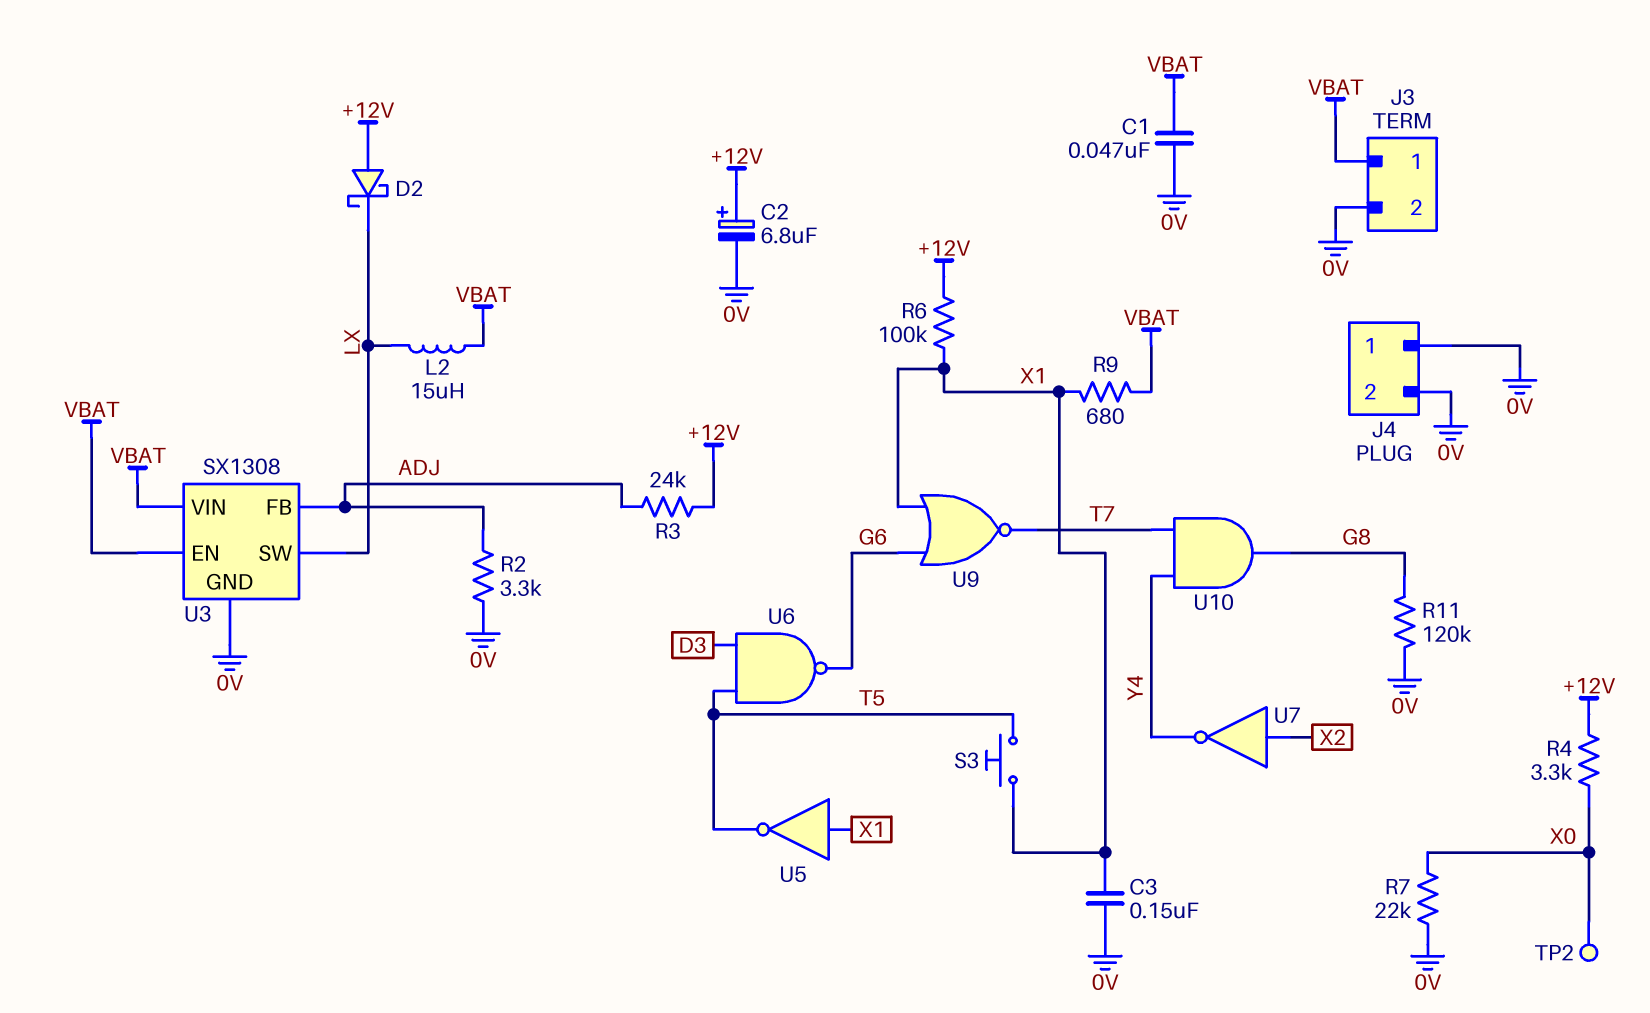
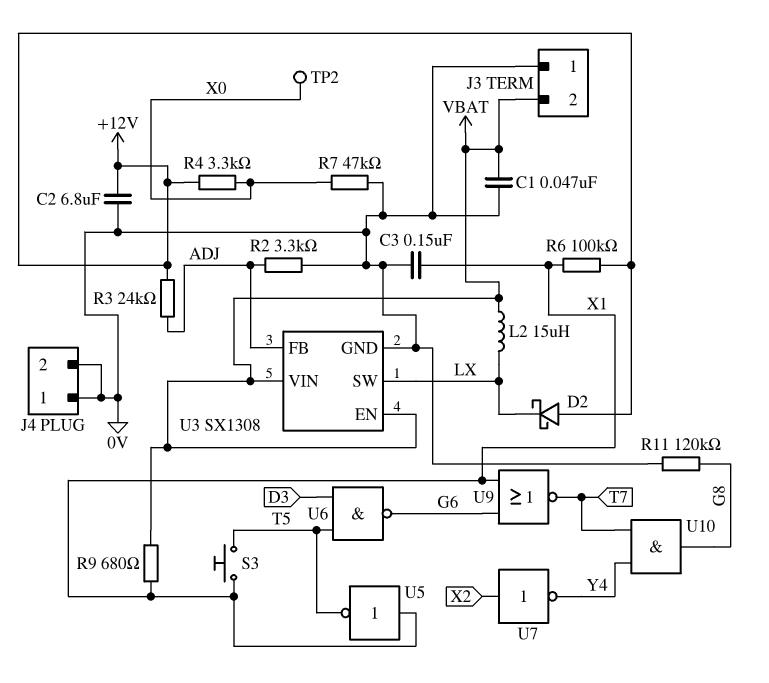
C2: 6.8uF (plus +12V, minus 0V) -> 6.8uF (+12V, 0V)
J3 pin 1: VBAT -> 0V
J3 pin 2: 0V -> VBAT
R7: 22k (0V, X0) -> 47k (0V, X0)

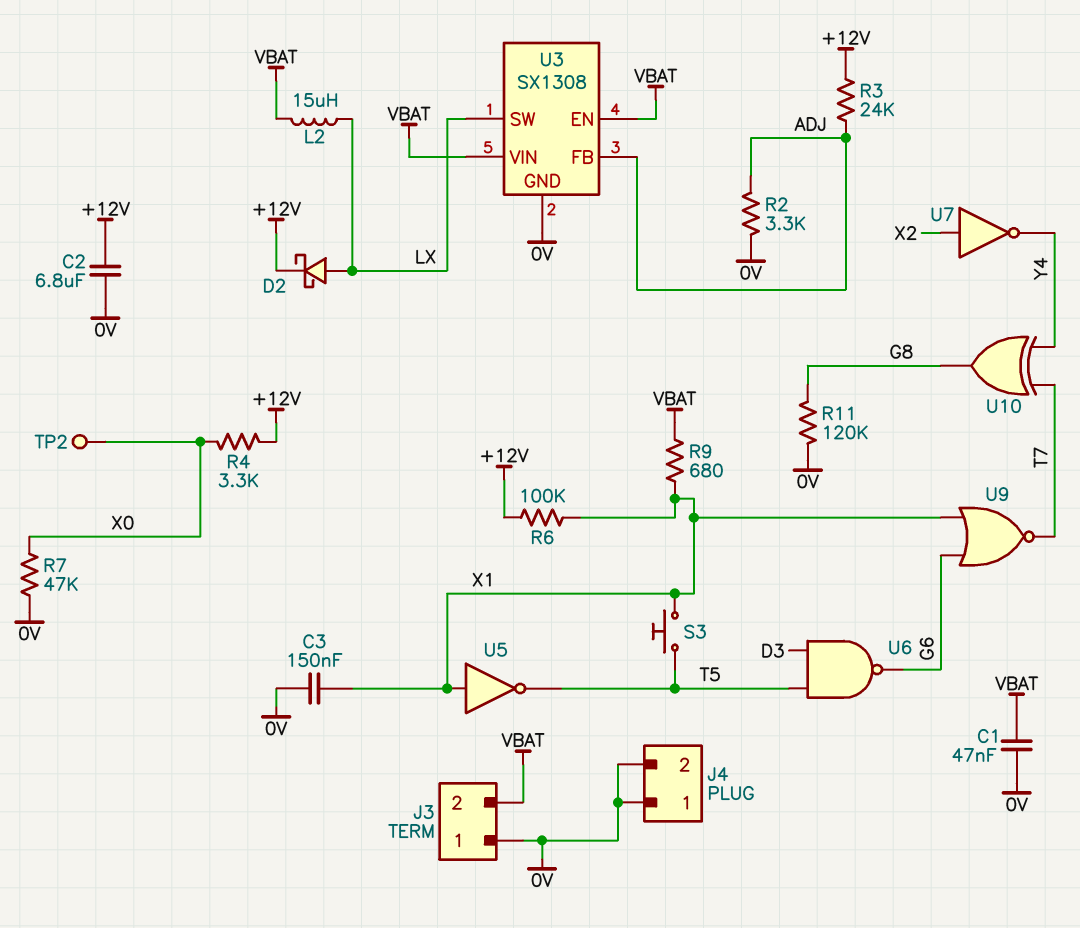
D2: schottky (A +12V, K LX) -> schottky (A LX, K +12V)
U10: AND (in T7, in Y4, out G8) -> XOR (in T7, in Y4, out G8)

